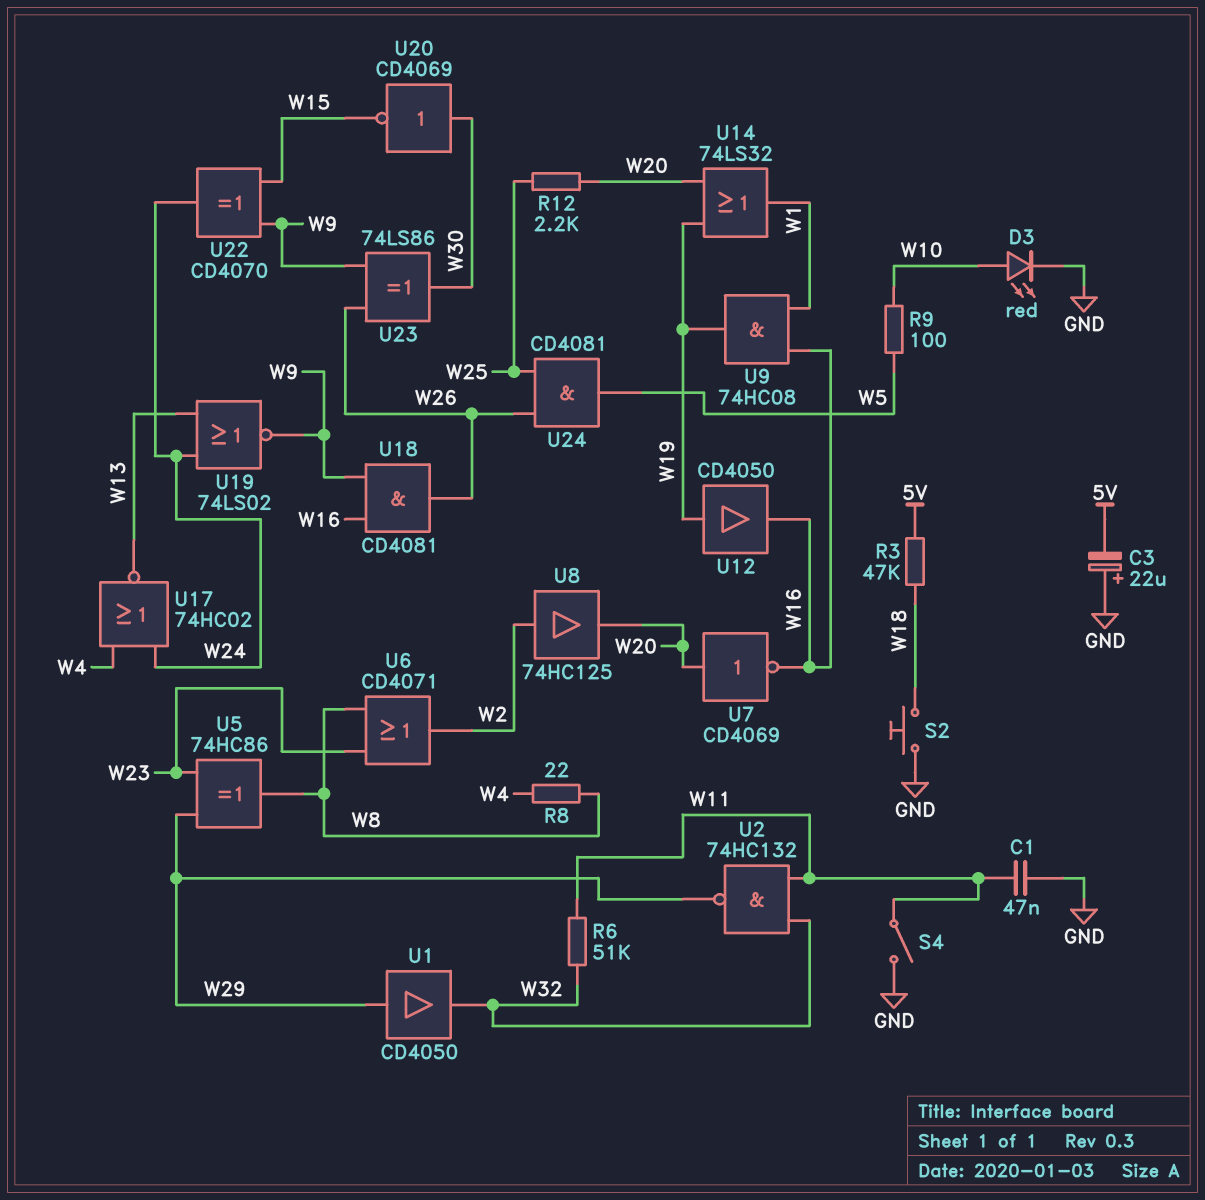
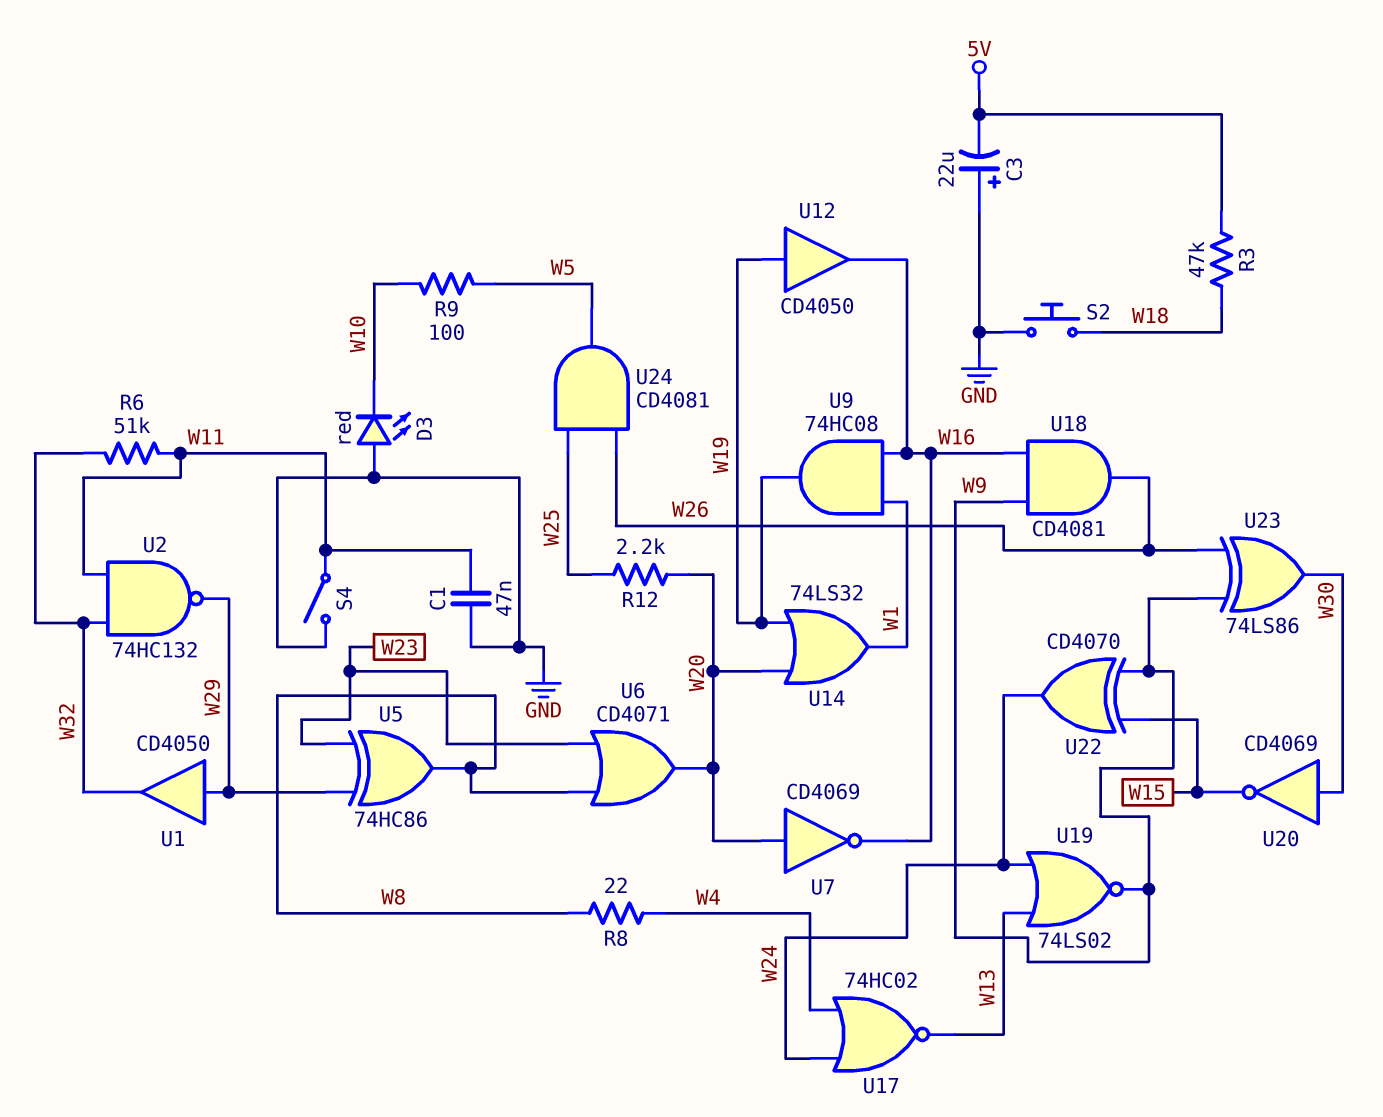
D3: LED red (A W10, K GND) -> LED red (A GND, K W10)
U6: OR CD4071 (in W8, in W23, out W2) -> OR CD4071 (in W8, in W23, out W20)
U8: buffer 74HC125 (in W2, out W20) -> none

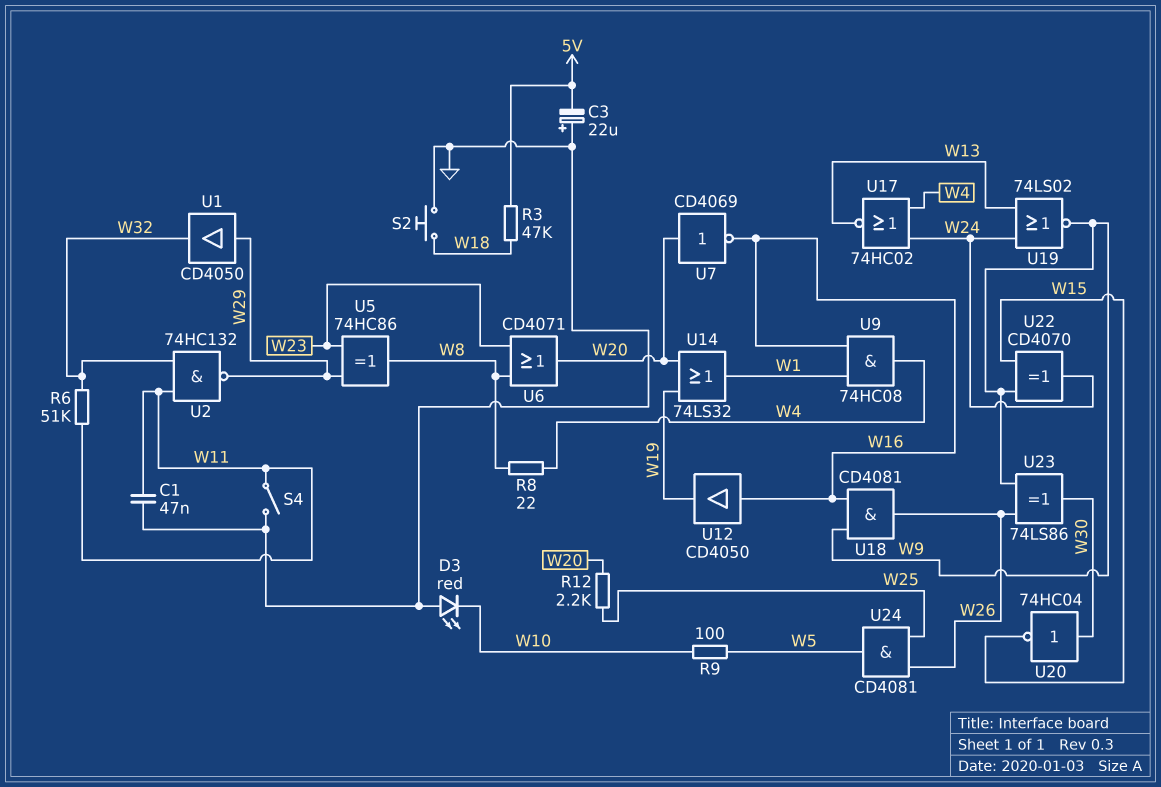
U9: AND 74HC08 (in W1, in W16, out W19) -> AND 74HC08 (in W1, in W16, out W4)
U12: buffer CD4050 (in W19, out W16) -> buffer CD4050 (in W16, out W19)
U20: NOT CD4069 (in W30, out W15) -> NOT 74HC04 (in W30, out W15)

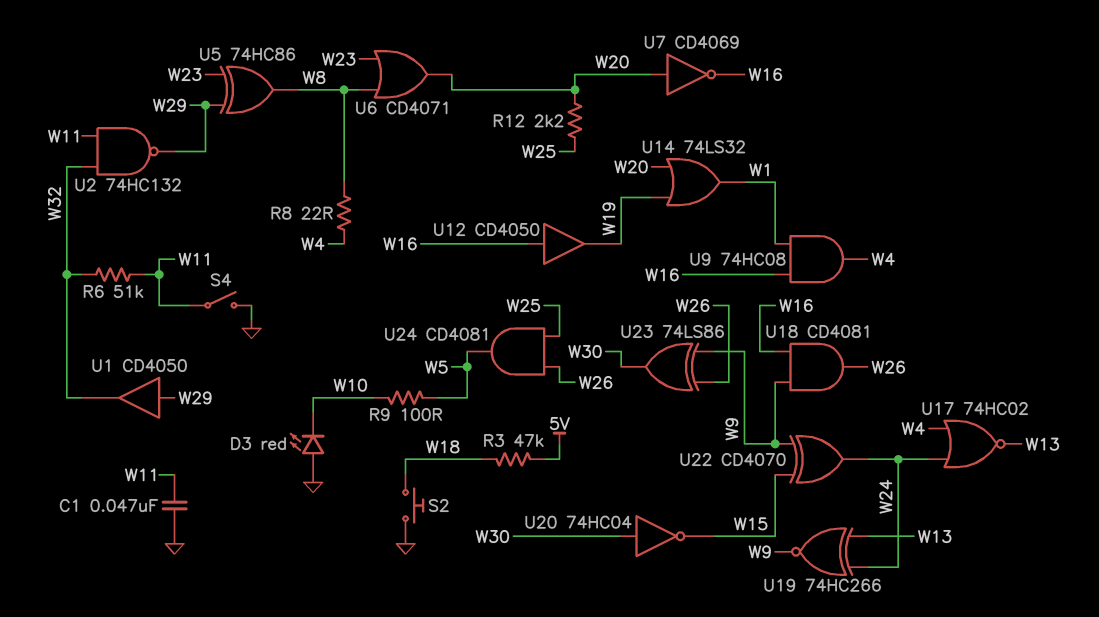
C3: 22uF (plus GND, minus 5V) -> none
U19: NOR 74LS02 (in W13, in W24, out W9) -> XNOR 74HC266 (in W13, in W24, out W9)

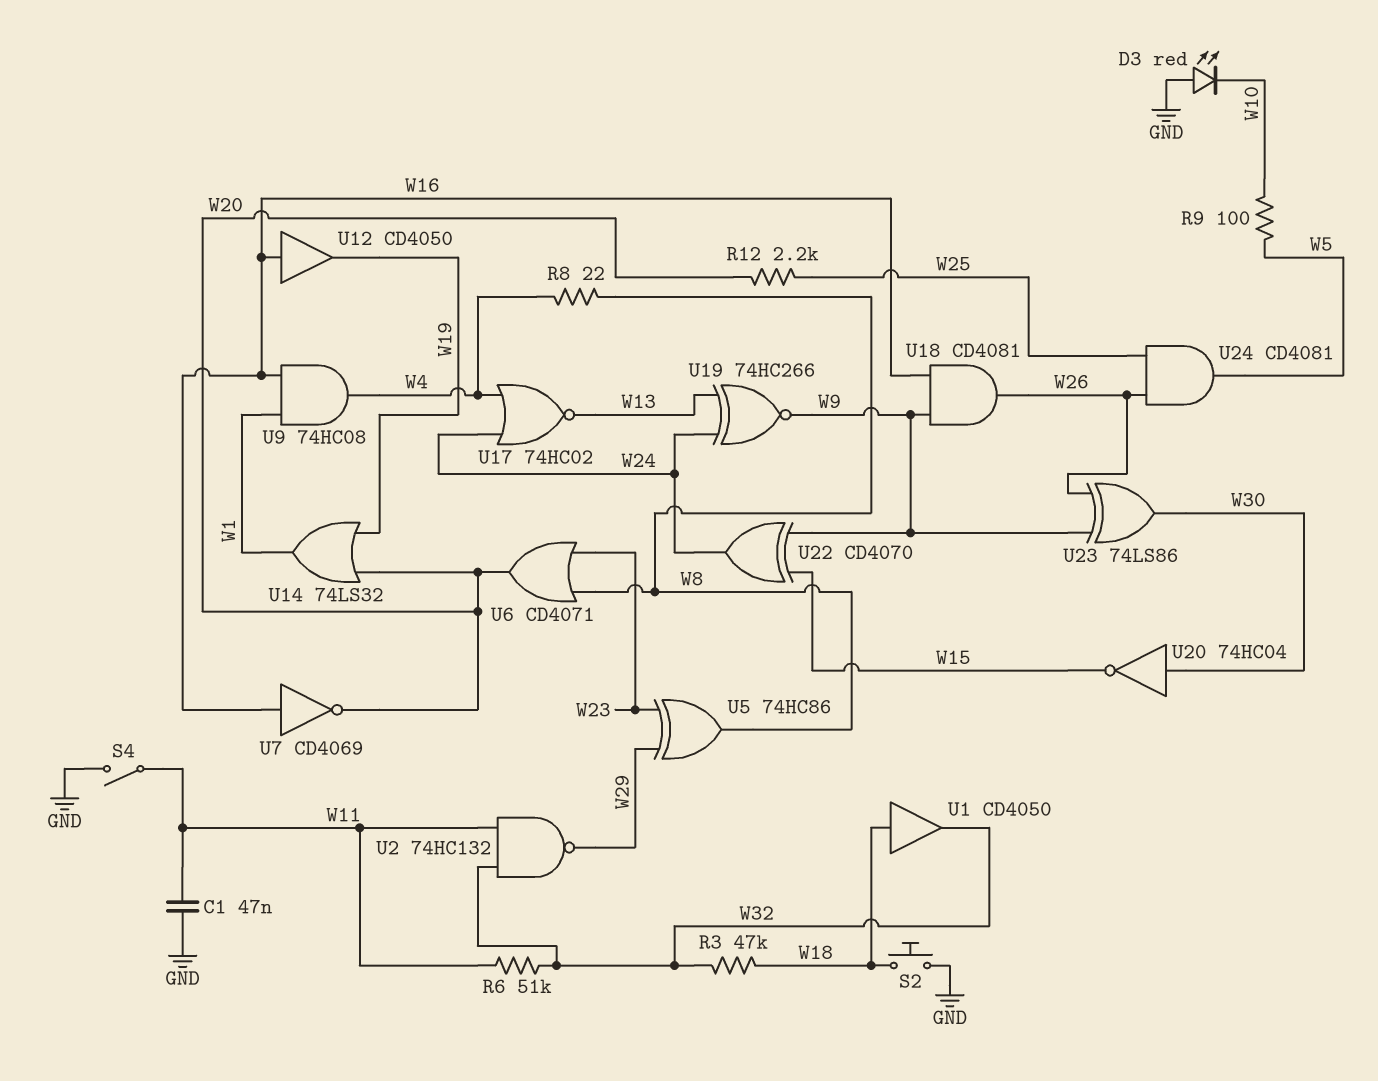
R3: 47k (5V, W18) -> 47k (W18, W32)
U1: buffer CD4050 (in W29, out W32) -> buffer CD4050 (in W18, out W32)
U7: NOT CD4069 (in W20, out W16) -> NOT CD4069 (in W16, out W20)

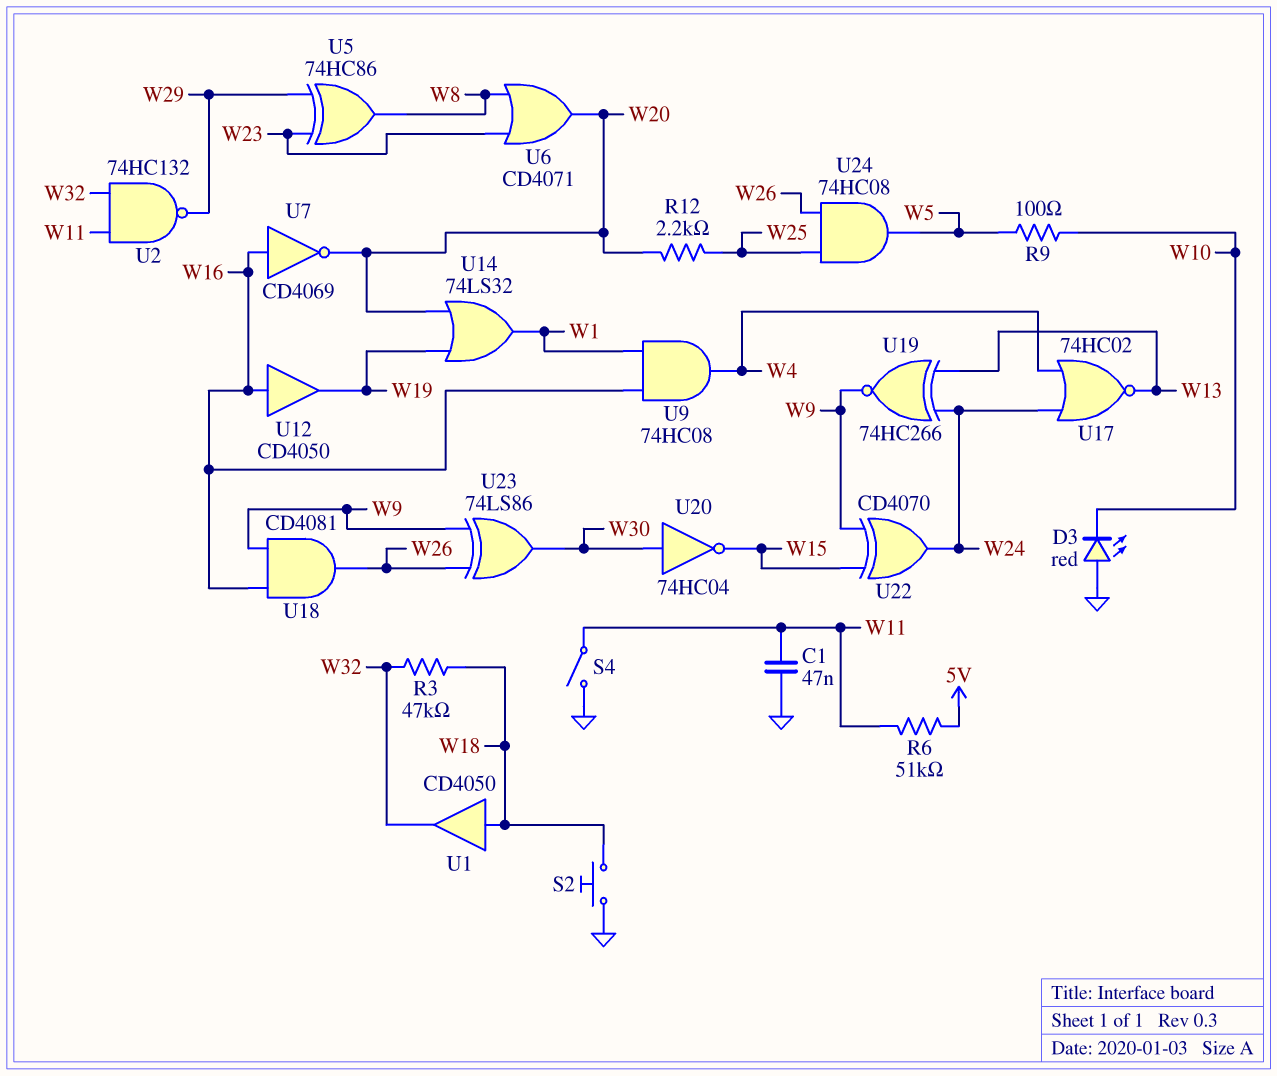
R6: 51k (W11, W32) -> 51k (5V, W11)
R8: 22 (W4, W8) -> none
U24: AND CD4081 (in W25, in W26, out W5) -> AND 74HC08 (in W25, in W26, out W5)

